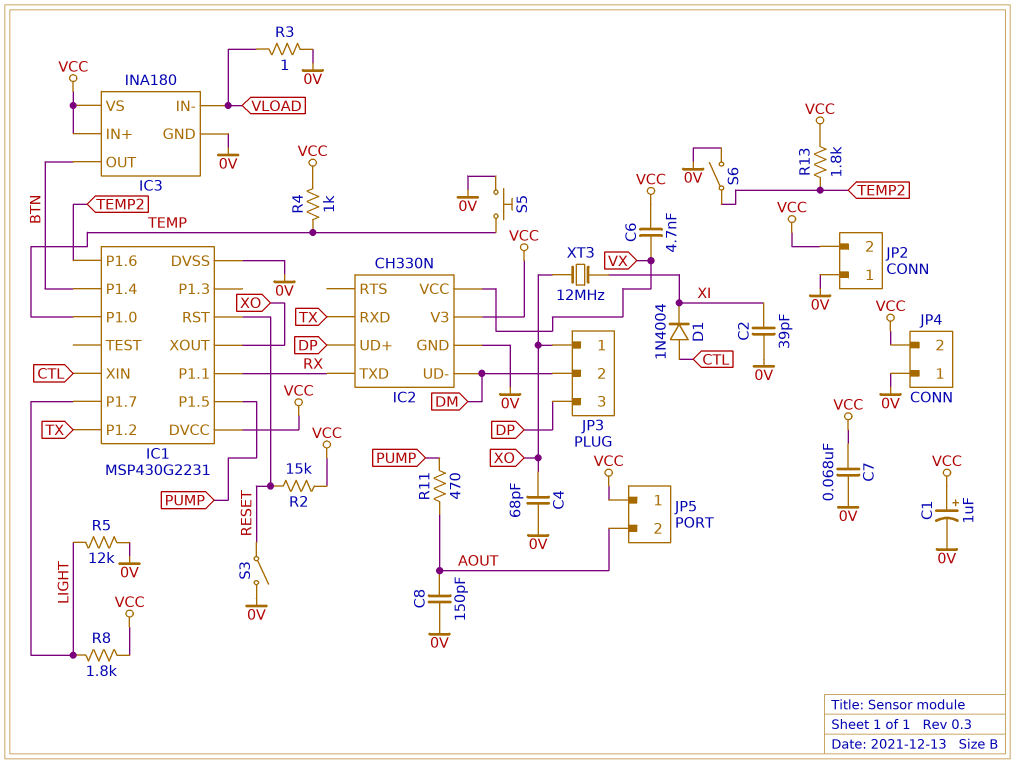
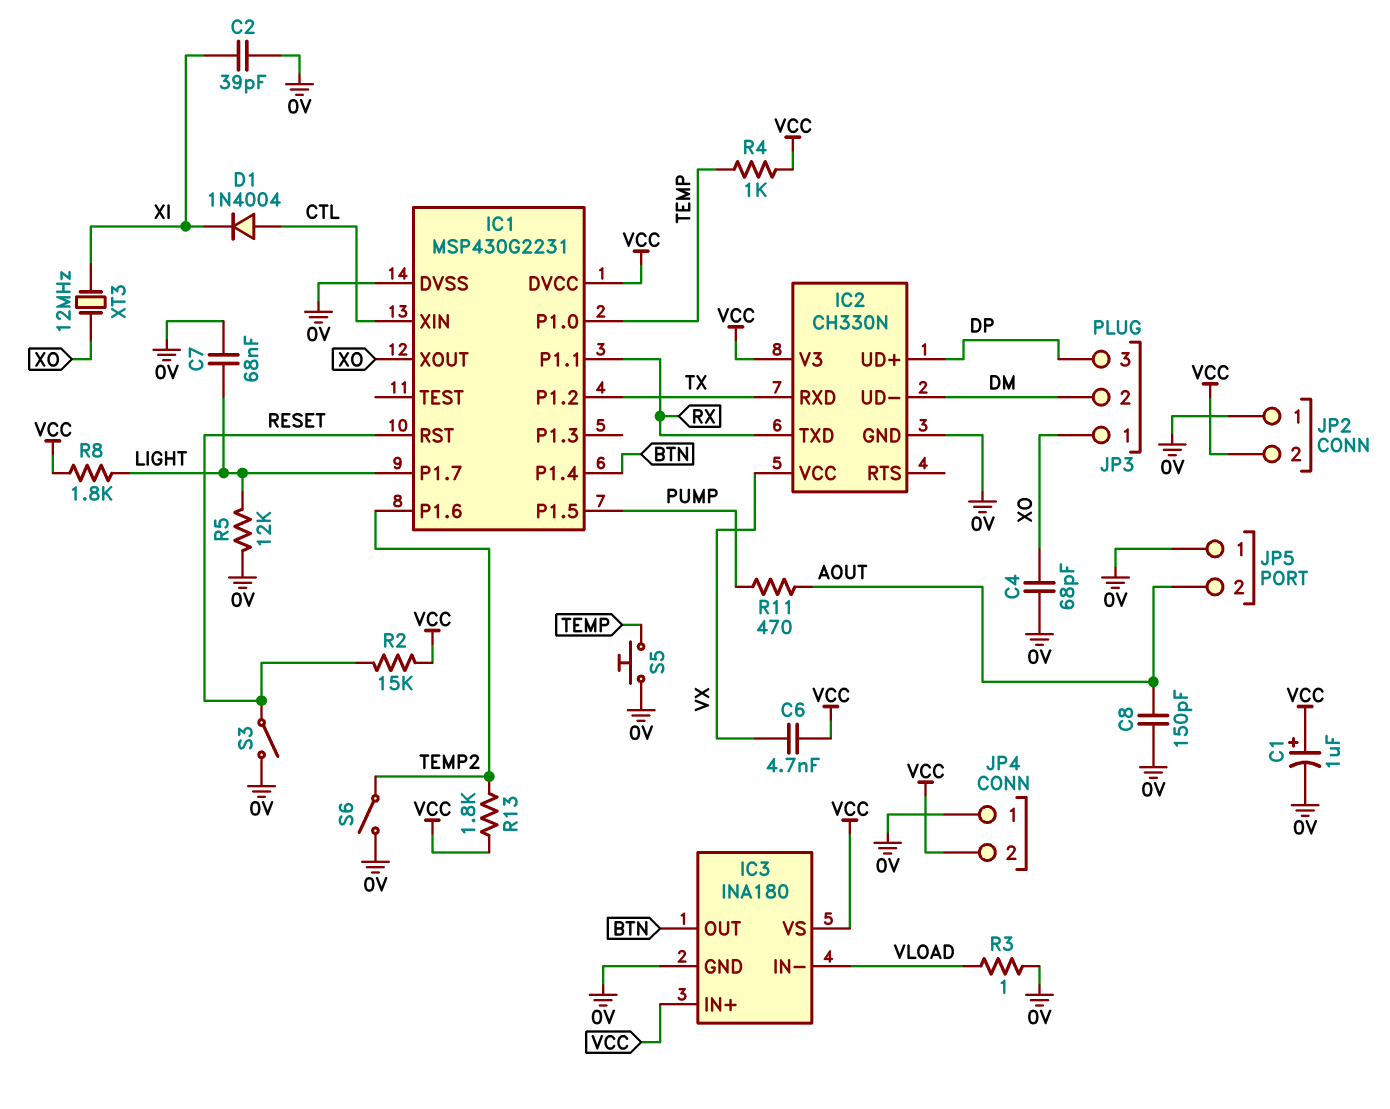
C7: 68nF (0V, VCC) -> 68nF (0V, LIGHT)
JP5 pin 1: VCC -> 0V

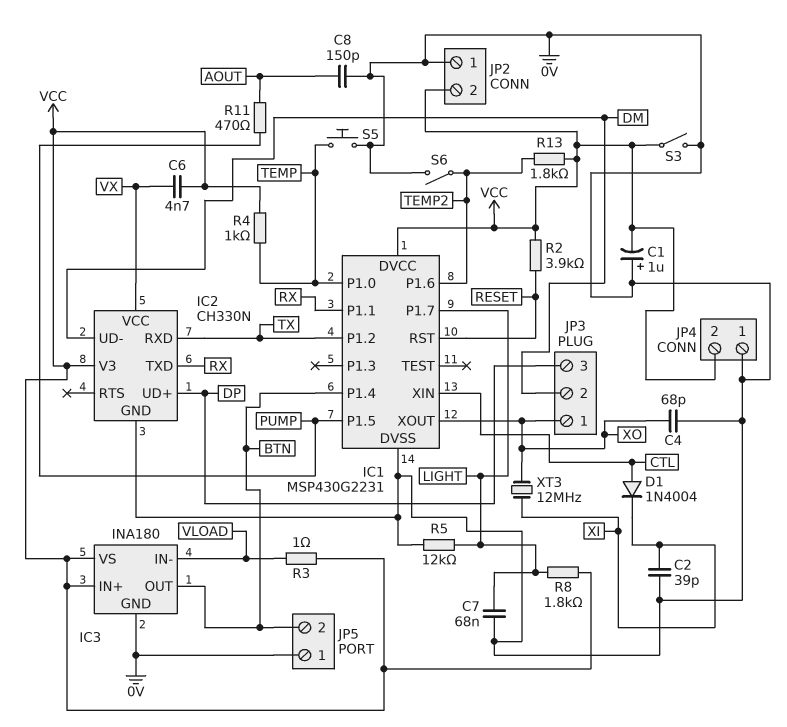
C1: 1uF (plus VCC, minus 0V) -> 1uF (plus 0V, minus VCC)
JP5 pin 2: AOUT -> BTN
R2: 15k (RESET, VCC) -> 3.9k (RESET, VCC)
R3: 1 (0V, VLOAD) -> 1 (VCC, VLOAD)
S3: switch (0V, RESET) -> switch (0V, VCC)

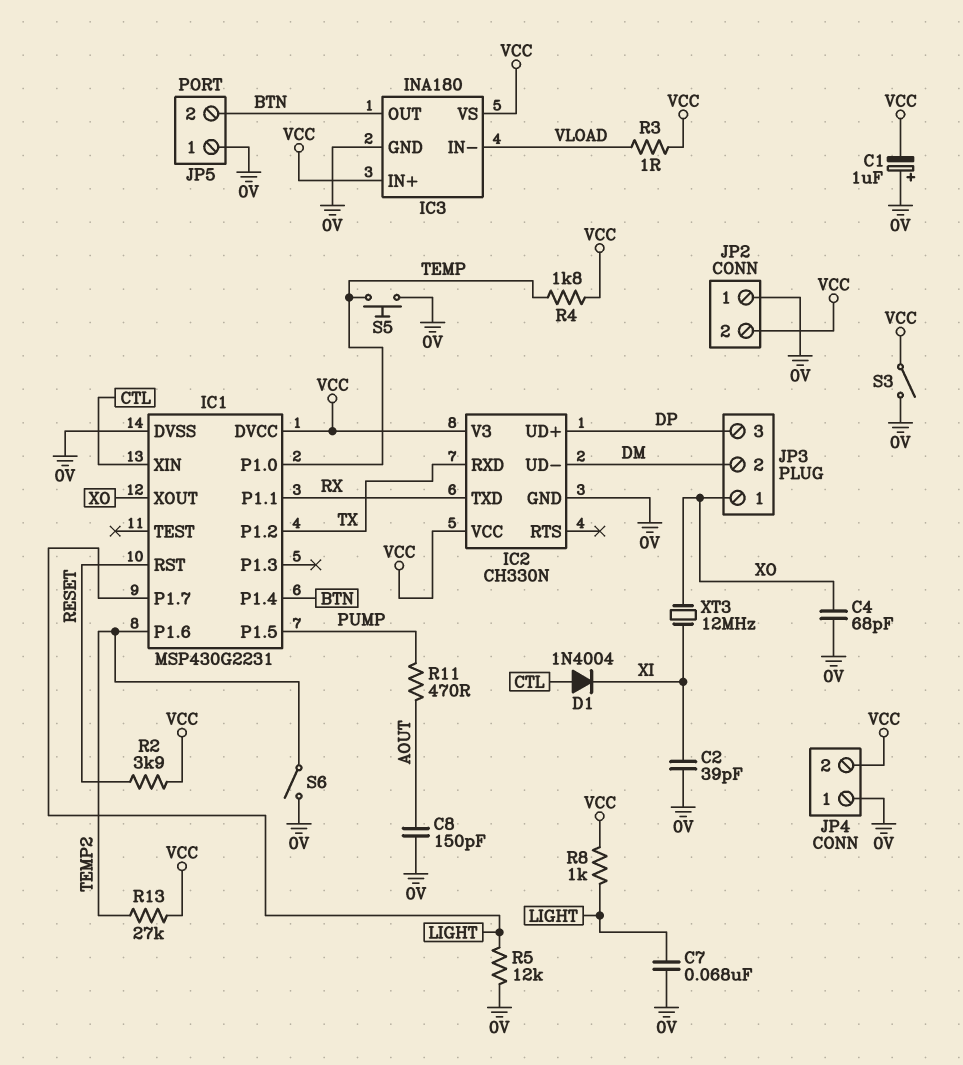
C6: 4.7nF (VCC, VX) -> none
IC2 pin VCC: VX -> VCC
R4: 1k (TEMP, VCC) -> 1.8k (TEMP, VCC)
R8: 1.8k (LIGHT, VCC) -> 1k (LIGHT, VCC)
R13: 1.8k (TEMP2, VCC) -> 27k (TEMP2, VCC)

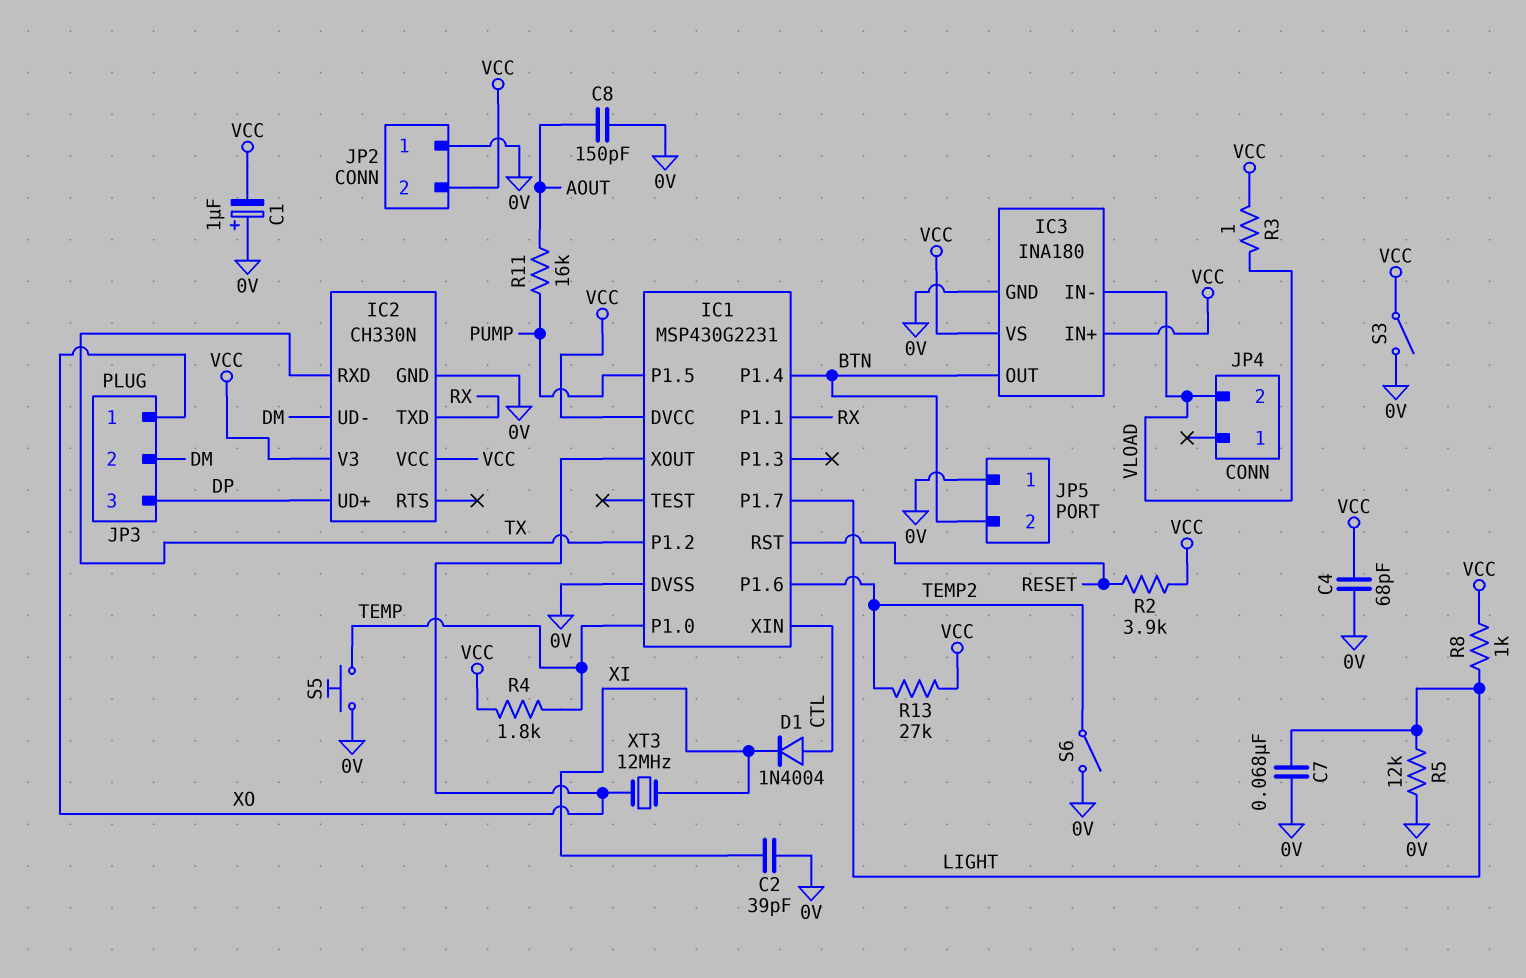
C4: 68pF (0V, XO) -> 68pF (0V, VCC)
JP4 pin 1: 0V -> none
JP4 pin 2: VCC -> VLOAD
R11: 470 (AOUT, PUMP) -> 16k (AOUT, PUMP)

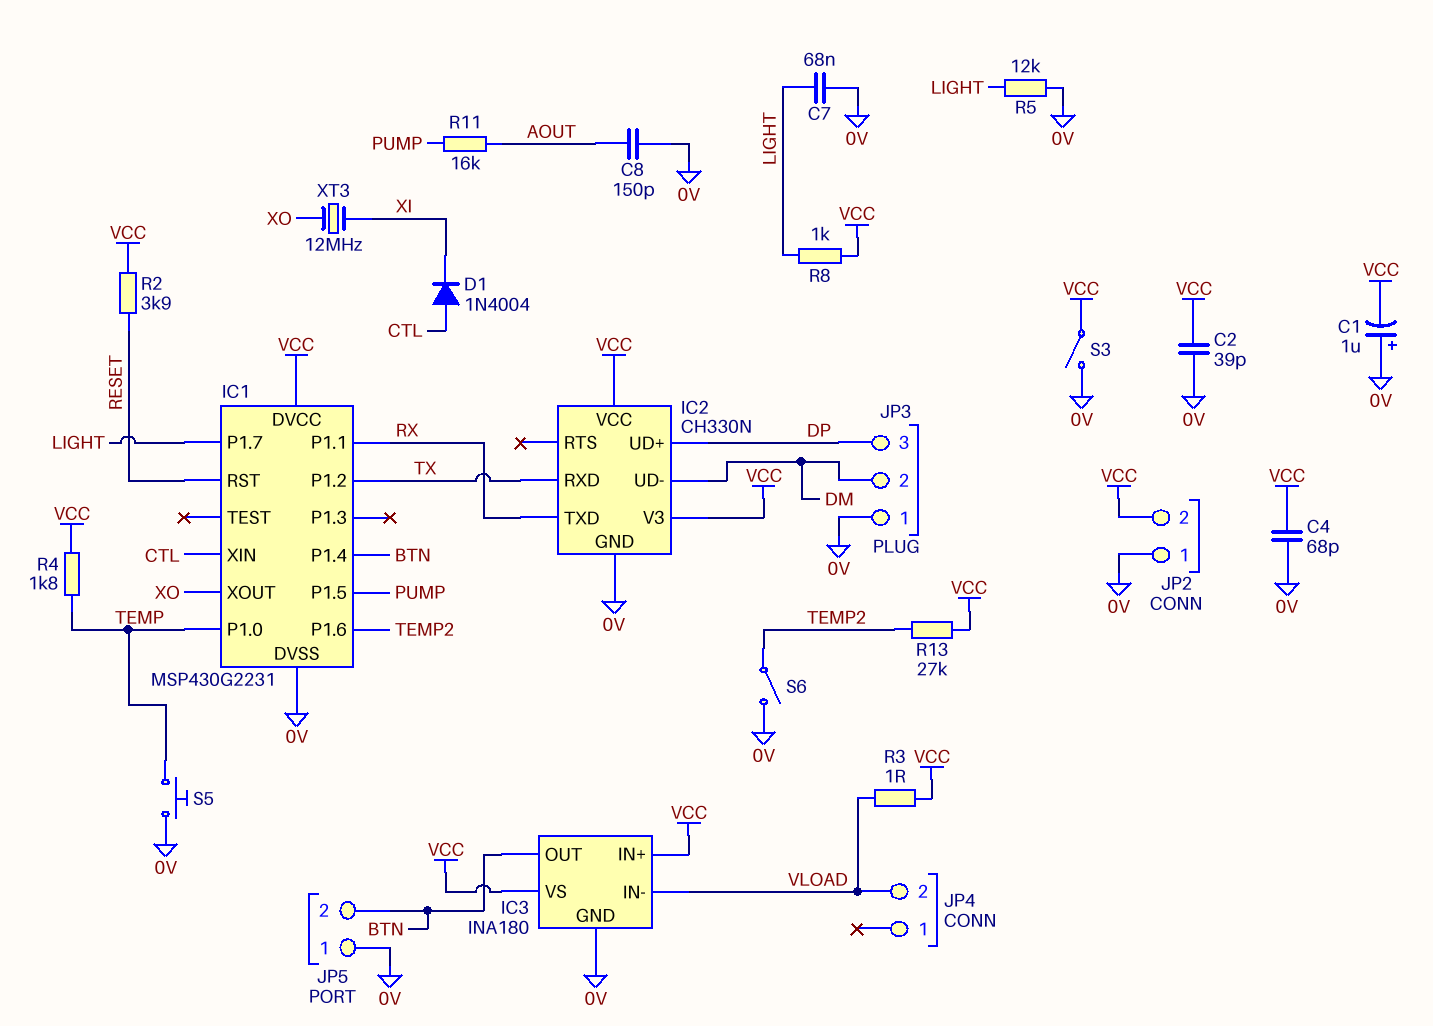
C2: 39pF (0V, XI) -> 39pF (0V, VCC)
JP3 pin 1: XO -> 0V

